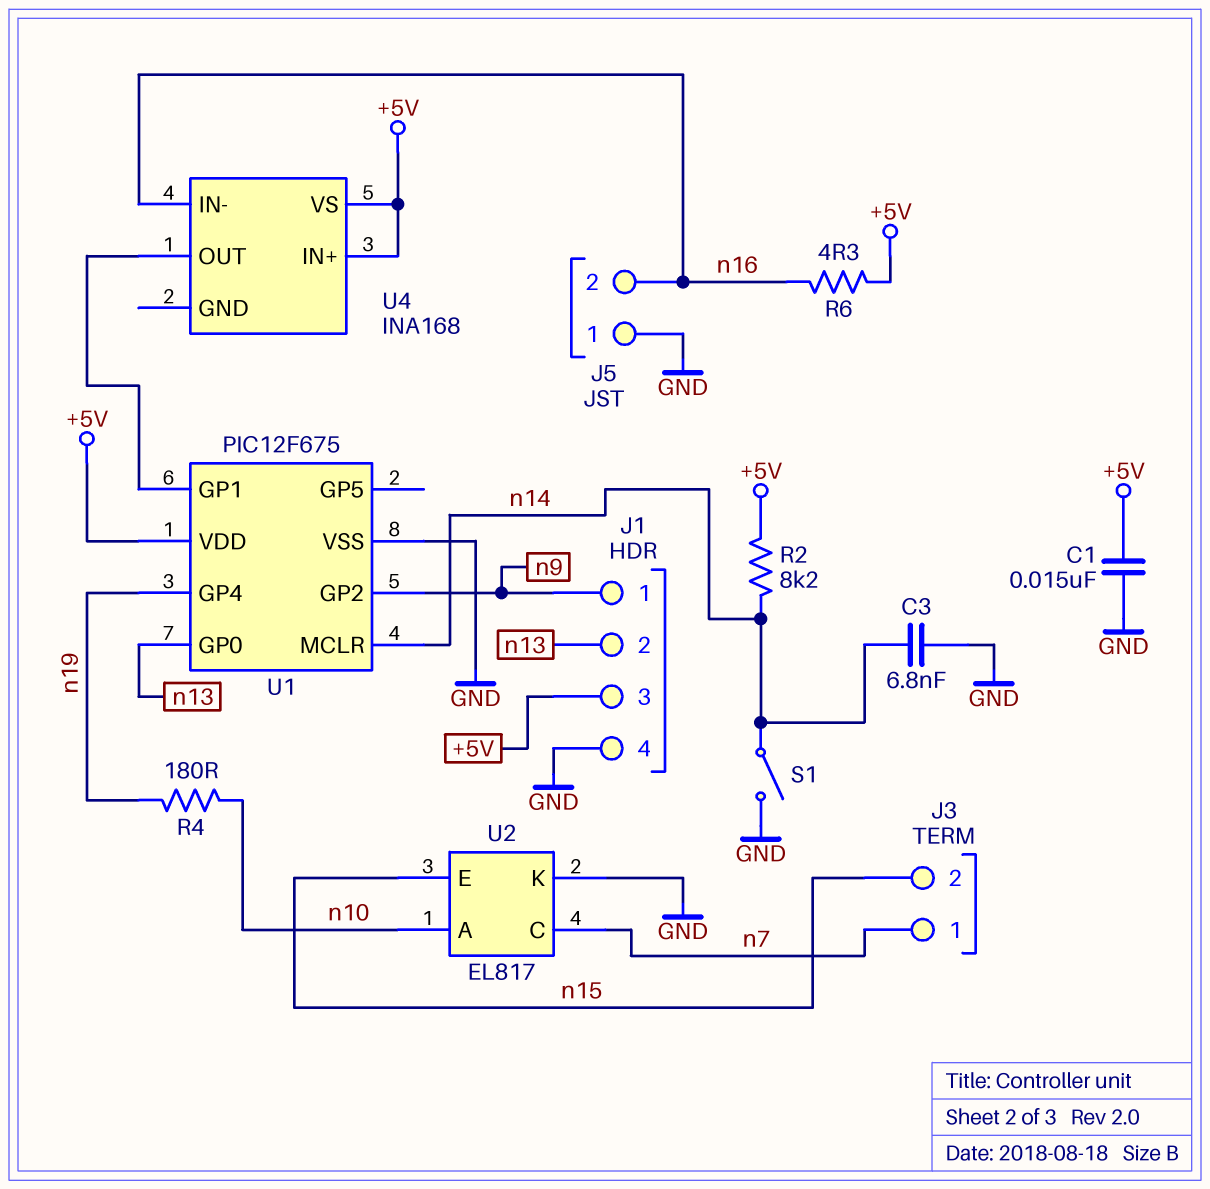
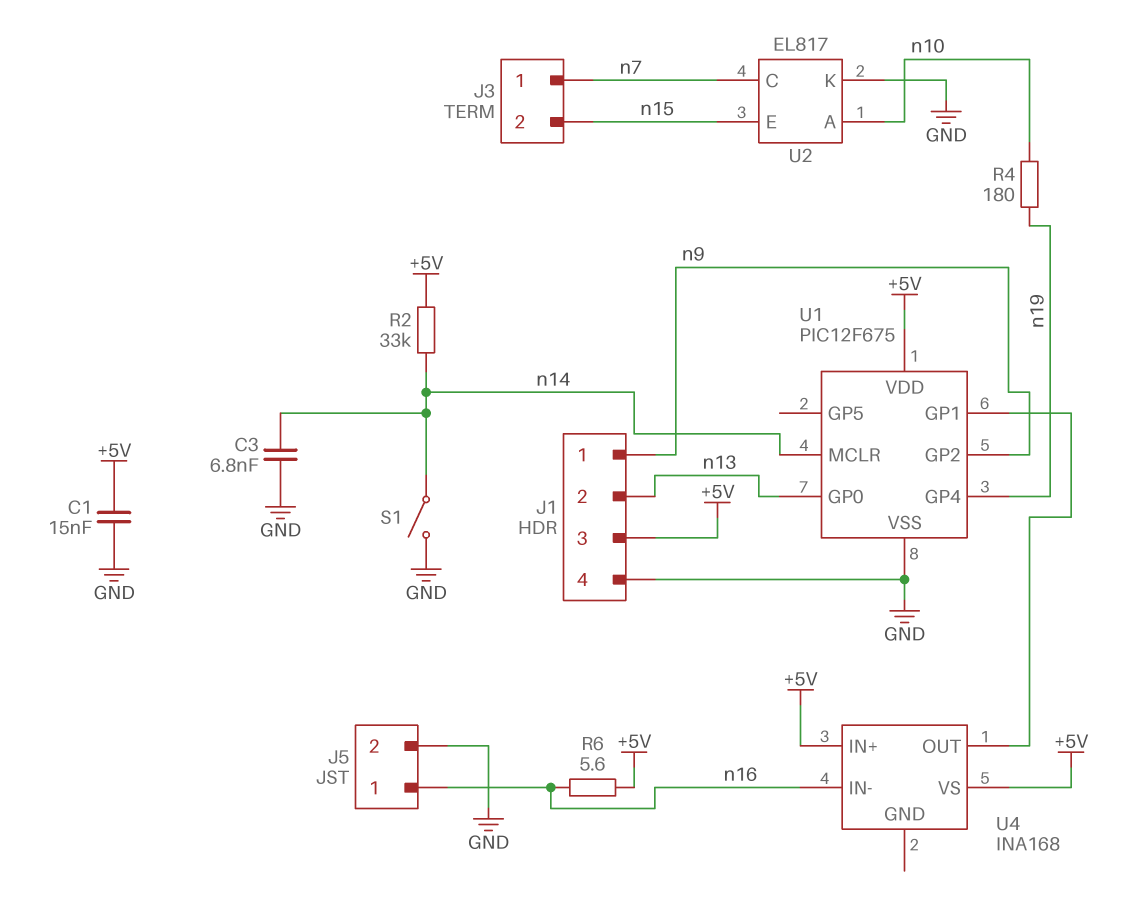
J5 pin 1: GND -> n16
J5 pin 2: n16 -> GND
R2: 8.2k (+5V, n14) -> 33k (+5V, n14)
R6: 4.3 (+5V, n16) -> 5.6 (+5V, n16)

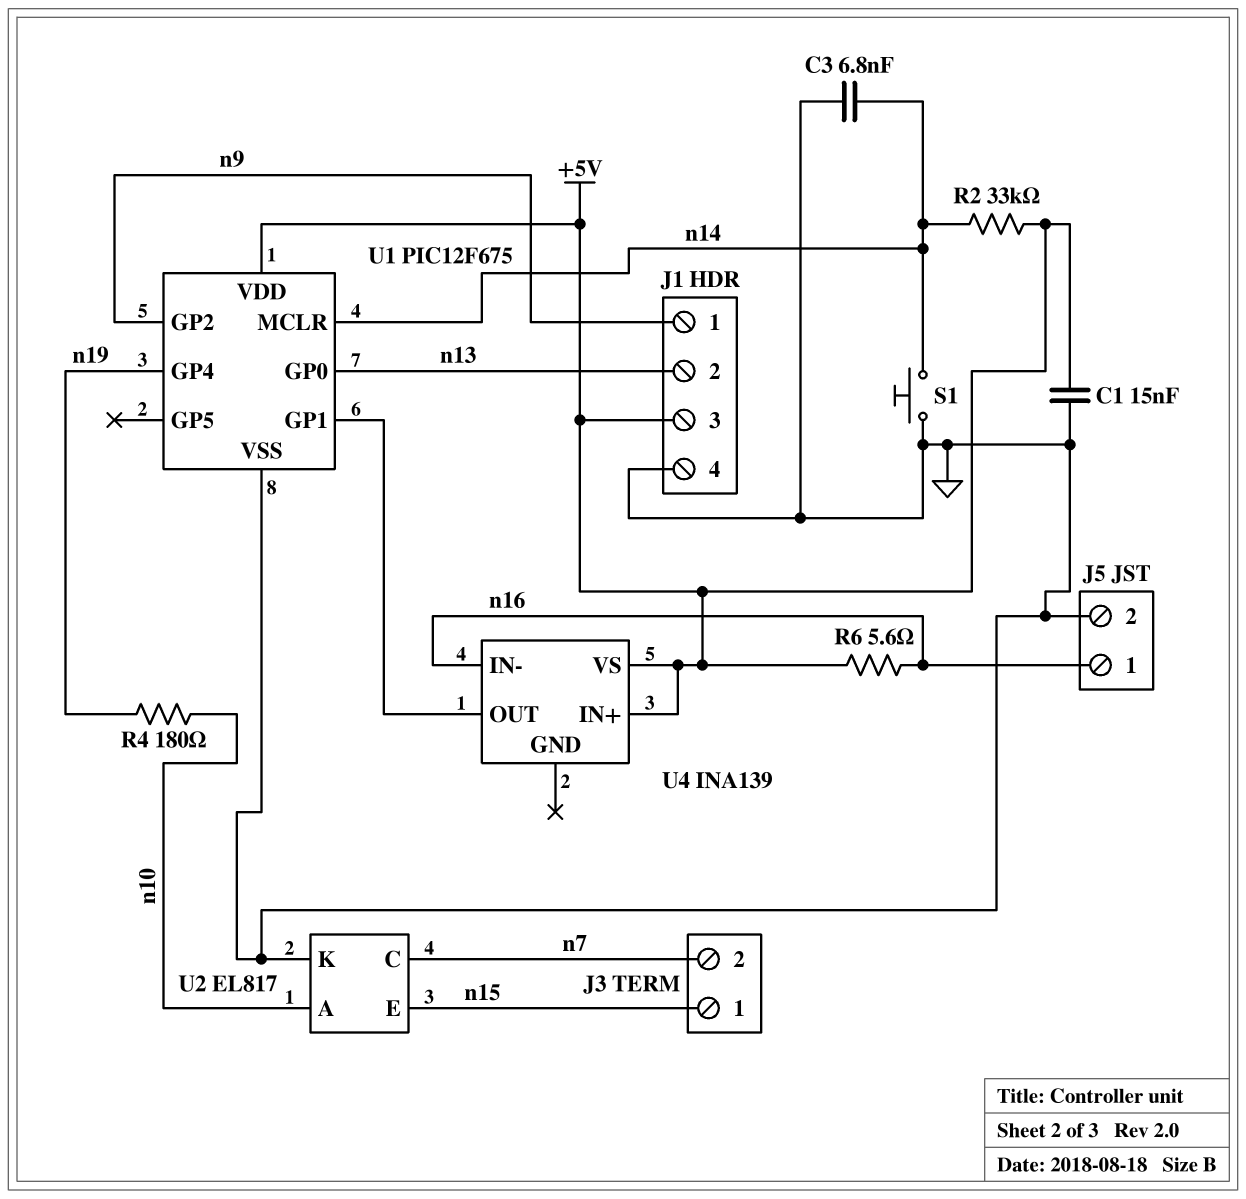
J3 pin 1: n7 -> n15
J3 pin 2: n15 -> n7
S1: switch (GND, n14) -> button (GND, n14)
U4: INA168 -> INA139

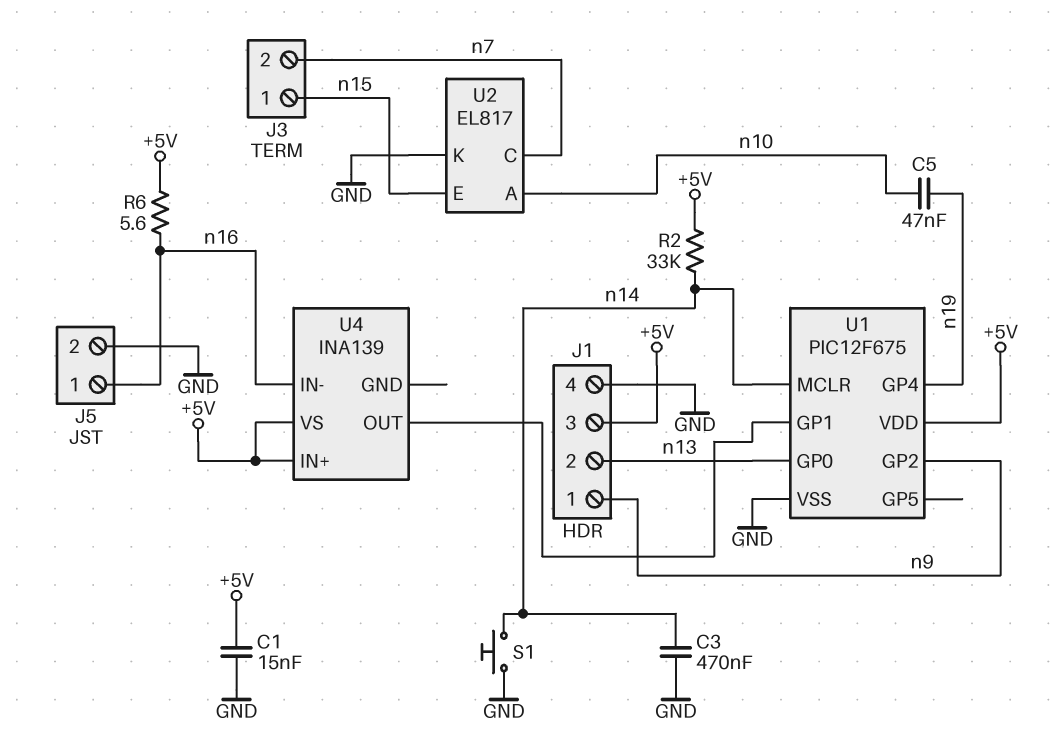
C3: 6.8nF (GND, n14) -> 470nF (GND, n14)
C5: none -> 47nF (n10, n19)
R4: 180 (n10, n19) -> none

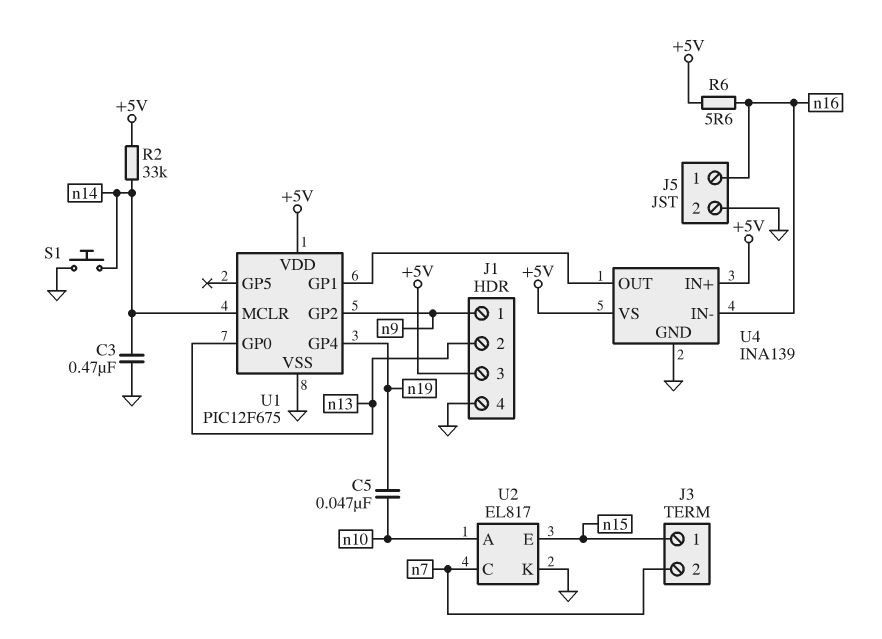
C1: 15nF (+5V, GND) -> none
U4 pin GND: none -> GND

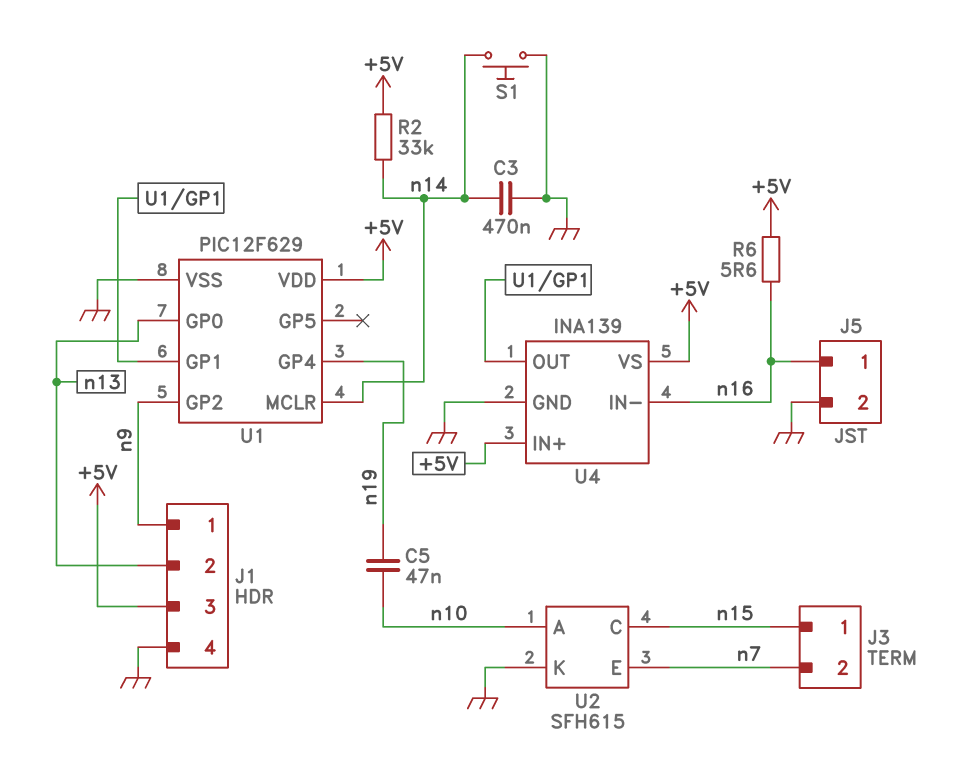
U1: PIC12F675 -> PIC12F629
U2: EL817 -> SFH615
U2 pin C: n7 -> n15
U2 pin E: n15 -> n7

